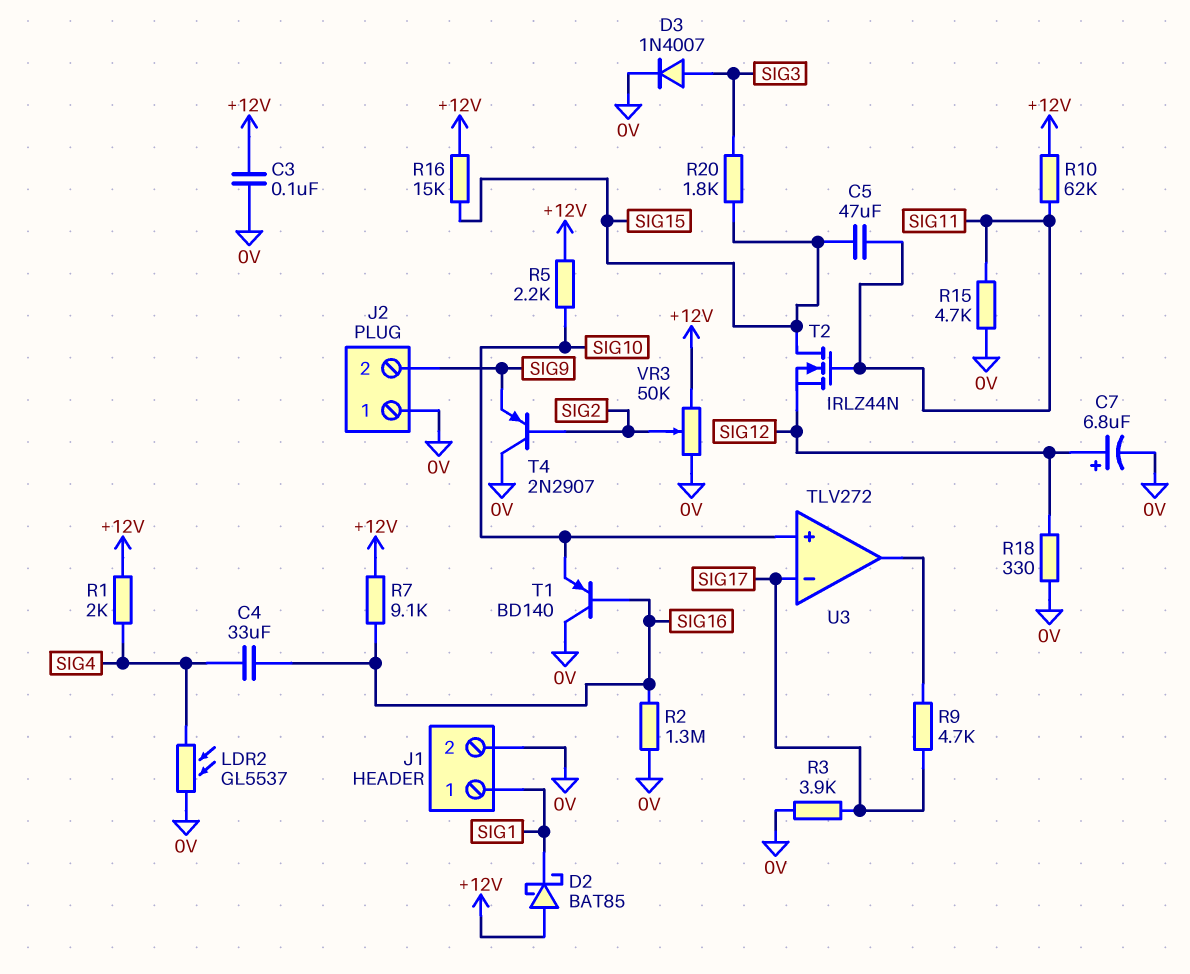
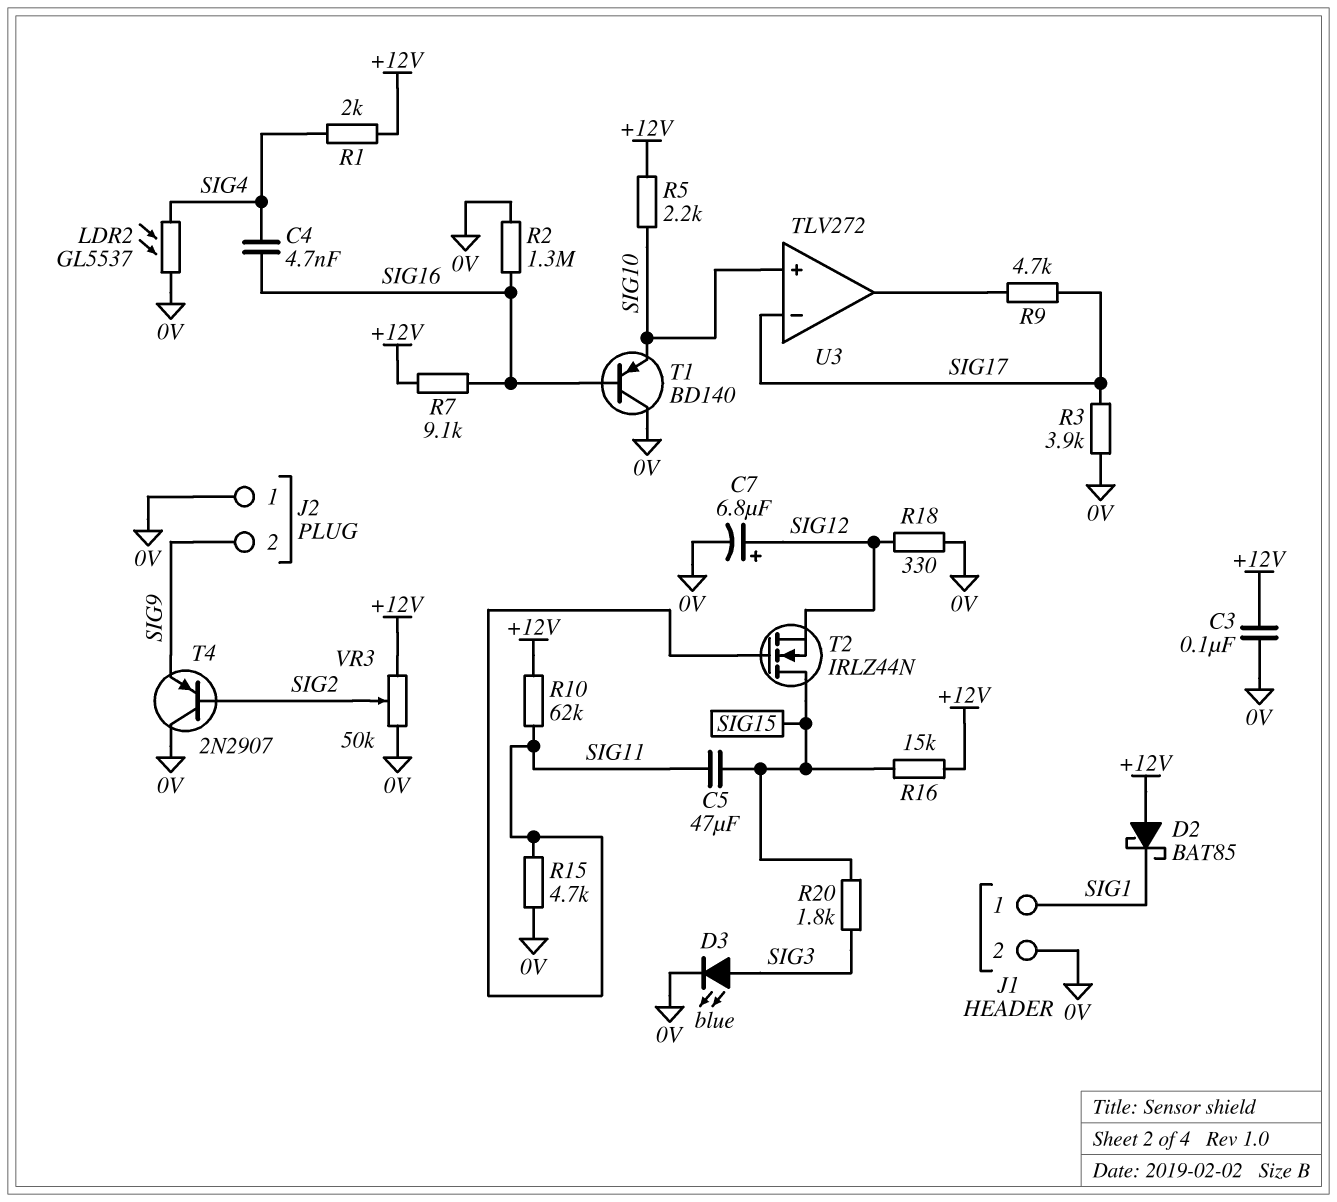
C4: 33uF (SIG4, SIG16) -> 4.7nF (SIG4, SIG16)
D3: diode 1N4007 (A SIG3, K 0V) -> LED blue (A SIG3, K 0V)

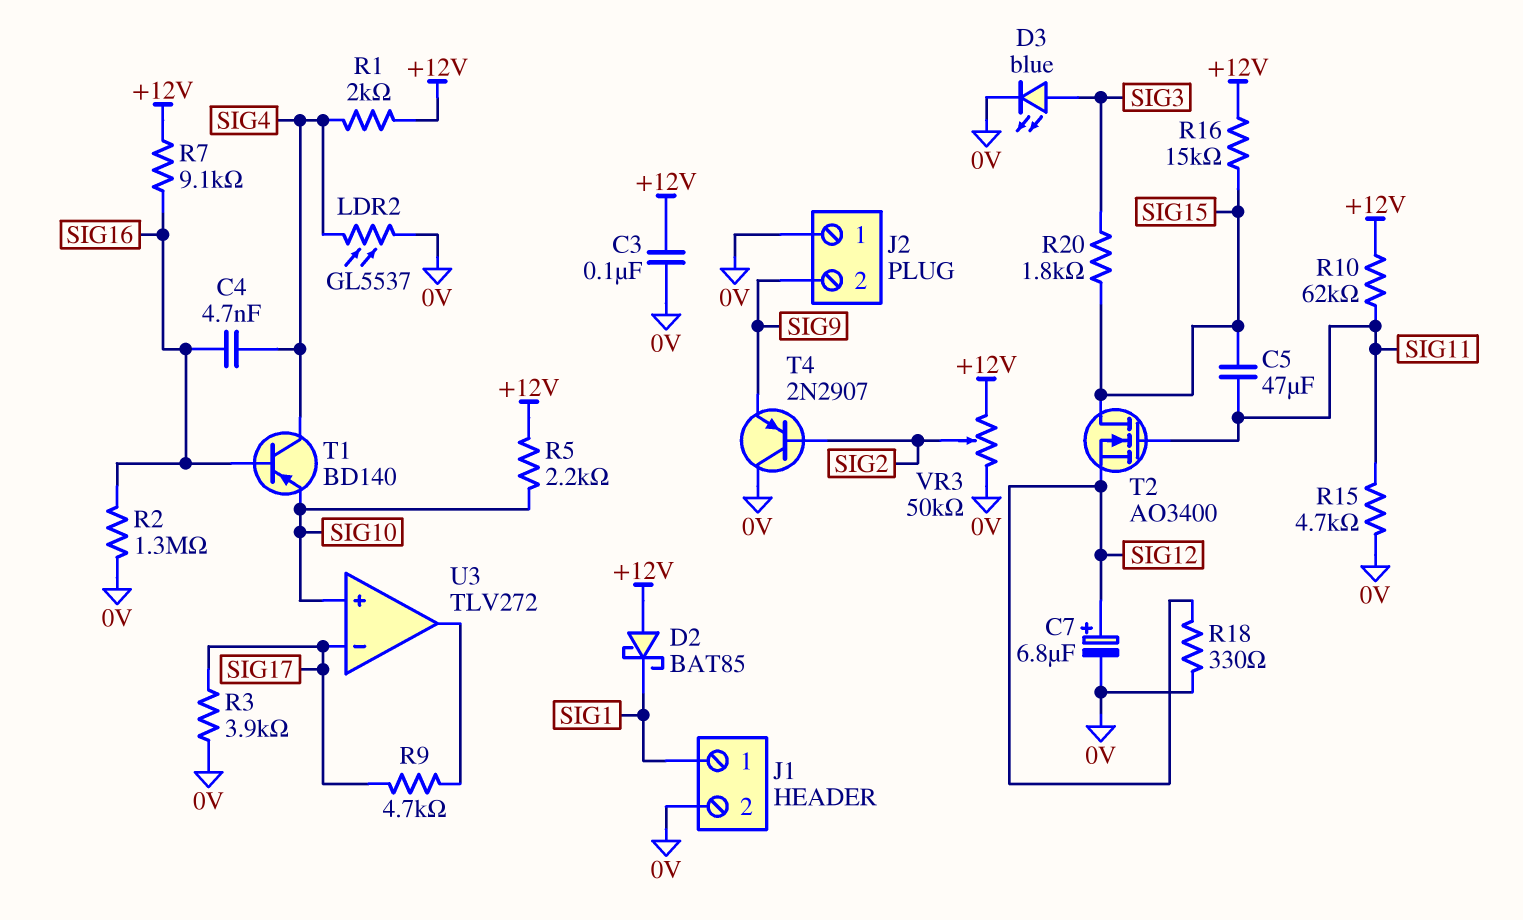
T1: PNP BD140 (B SIG16, C 0V, E SIG10) -> PNP BD140 (B SIG16, C SIG4, E SIG10)
T2: NMOS IRLZ44N (G SIG11, D SIG15, S SIG12) -> NMOS AO3400 (G SIG11, D SIG15, S SIG12)

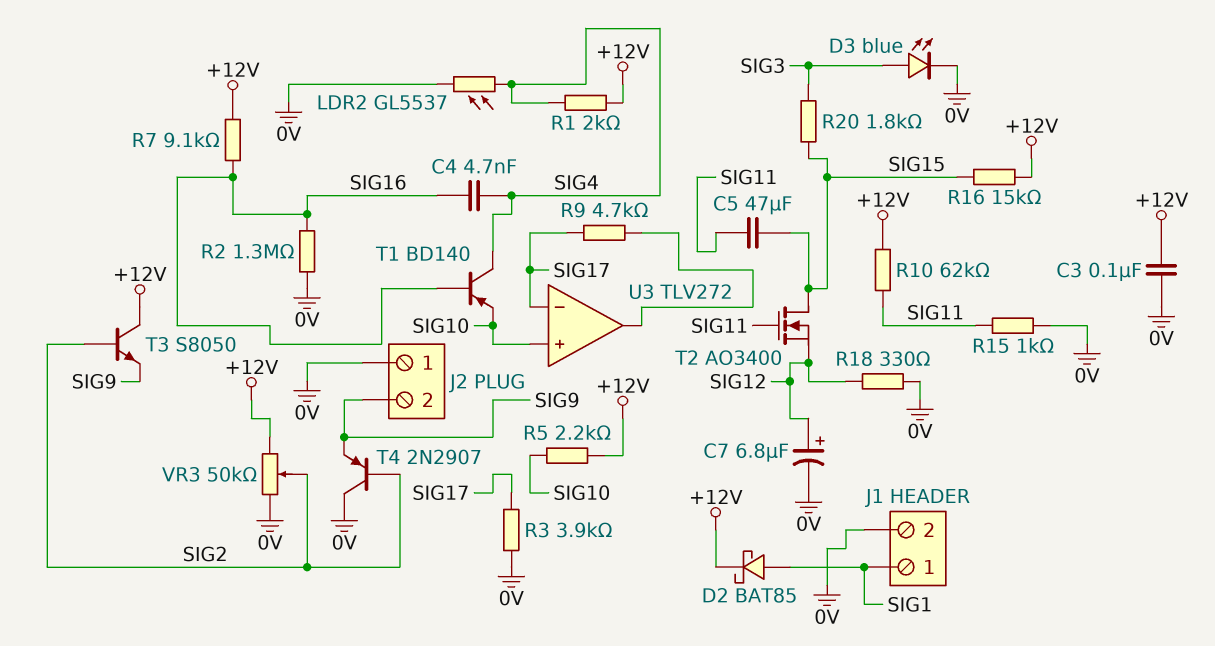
D2: schottky BAT85 (A +12V, K SIG1) -> schottky BAT85 (A SIG1, K +12V)
R15: 4.7k (0V, SIG11) -> 1k (0V, SIG11)
T3: none -> NPN S8050 (B SIG2, C +12V, E SIG9)

